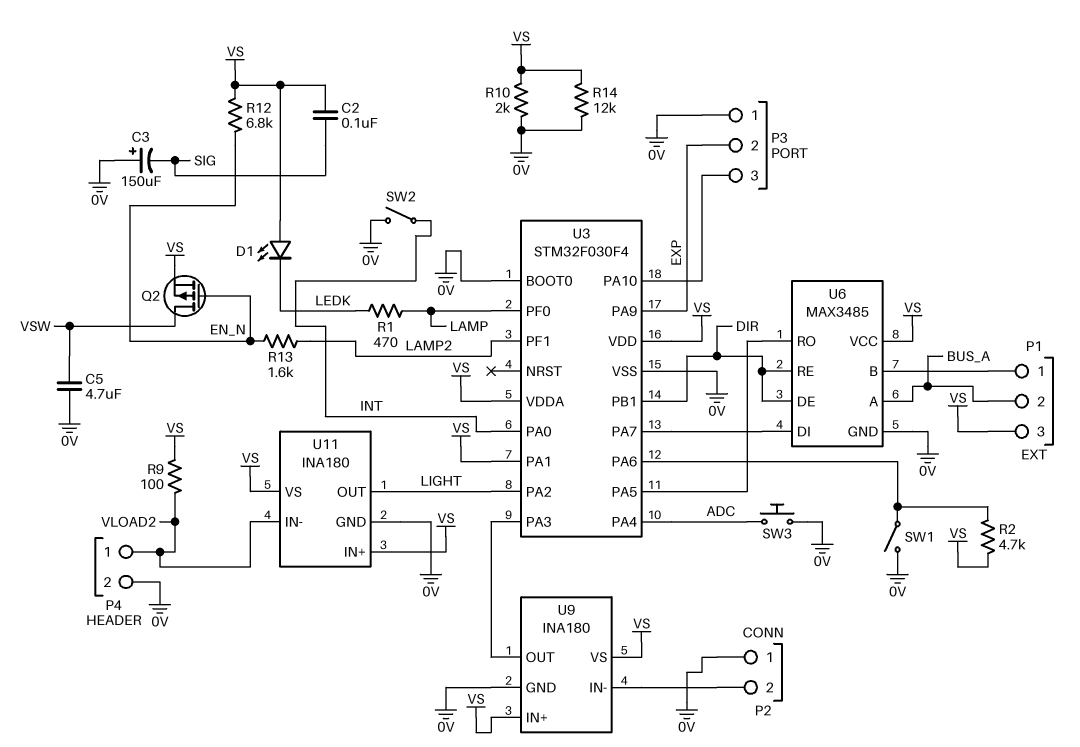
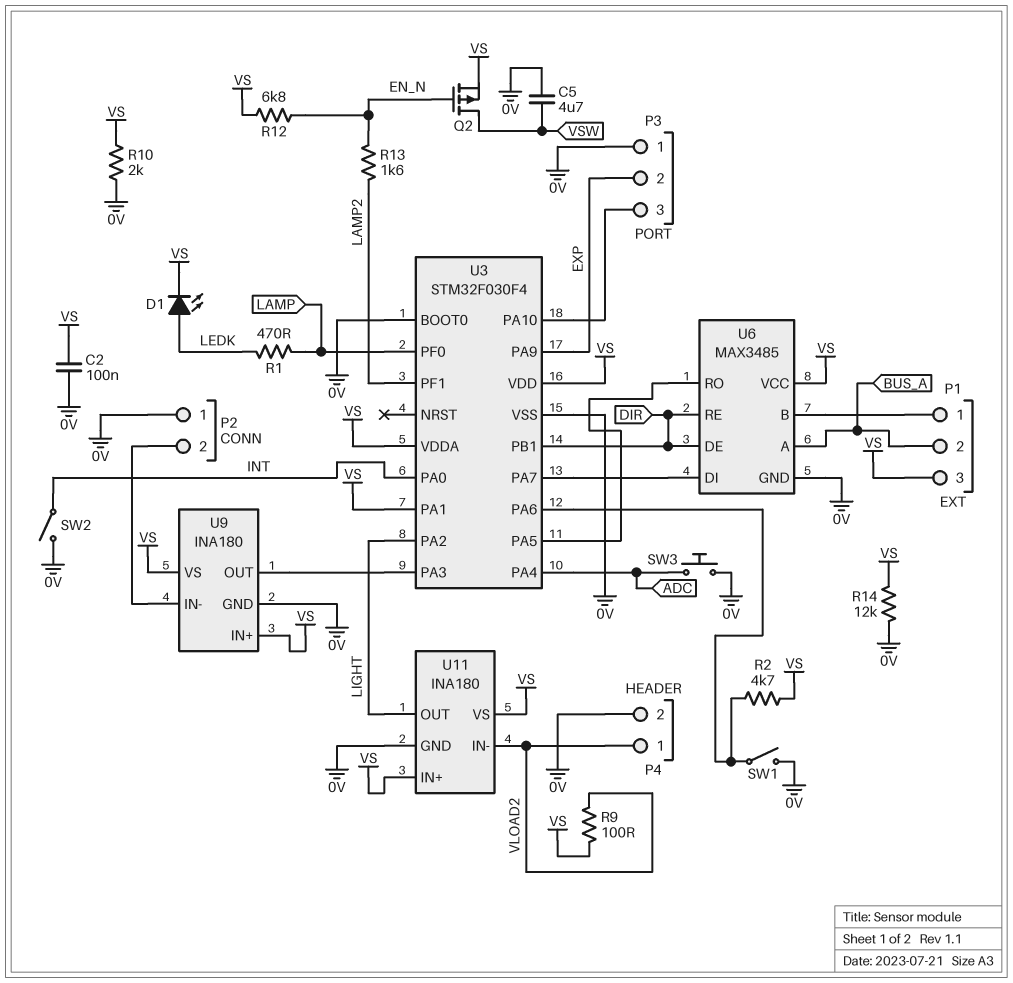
C2: 100nF (SIG, VS) -> 100nF (0V, VS)
C3: 150uF (plus 0V, minus SIG) -> none
D1: LED (A VS, K LEDK) -> LED (A LEDK, K VS)

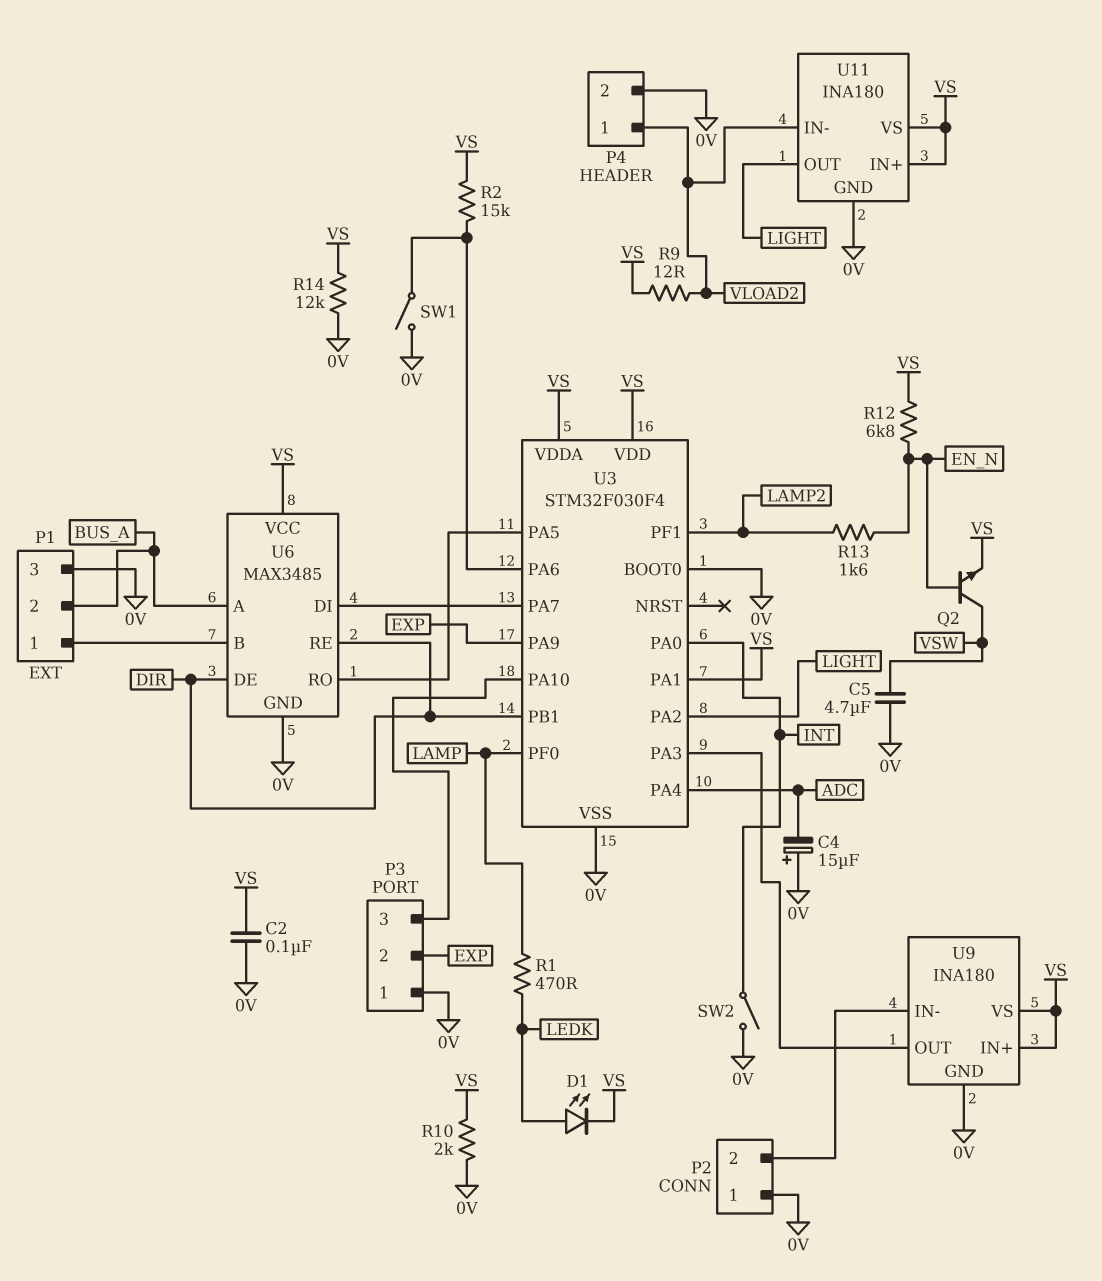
C4: none -> 15uF (plus 0V, minus ADC)
P1 pin 3: VS -> 0V
Q2: PMOS (G EN_N, D VSW, S VS) -> NPN (B EN_N, C VSW, E VS)
R2: 4.7k (U3/PA6, VS) -> 15k (U3/PA6, VS)
R9: 100 (VLOAD2, VS) -> 12 (VLOAD2, VS)
SW3: button (0V, ADC) -> none

